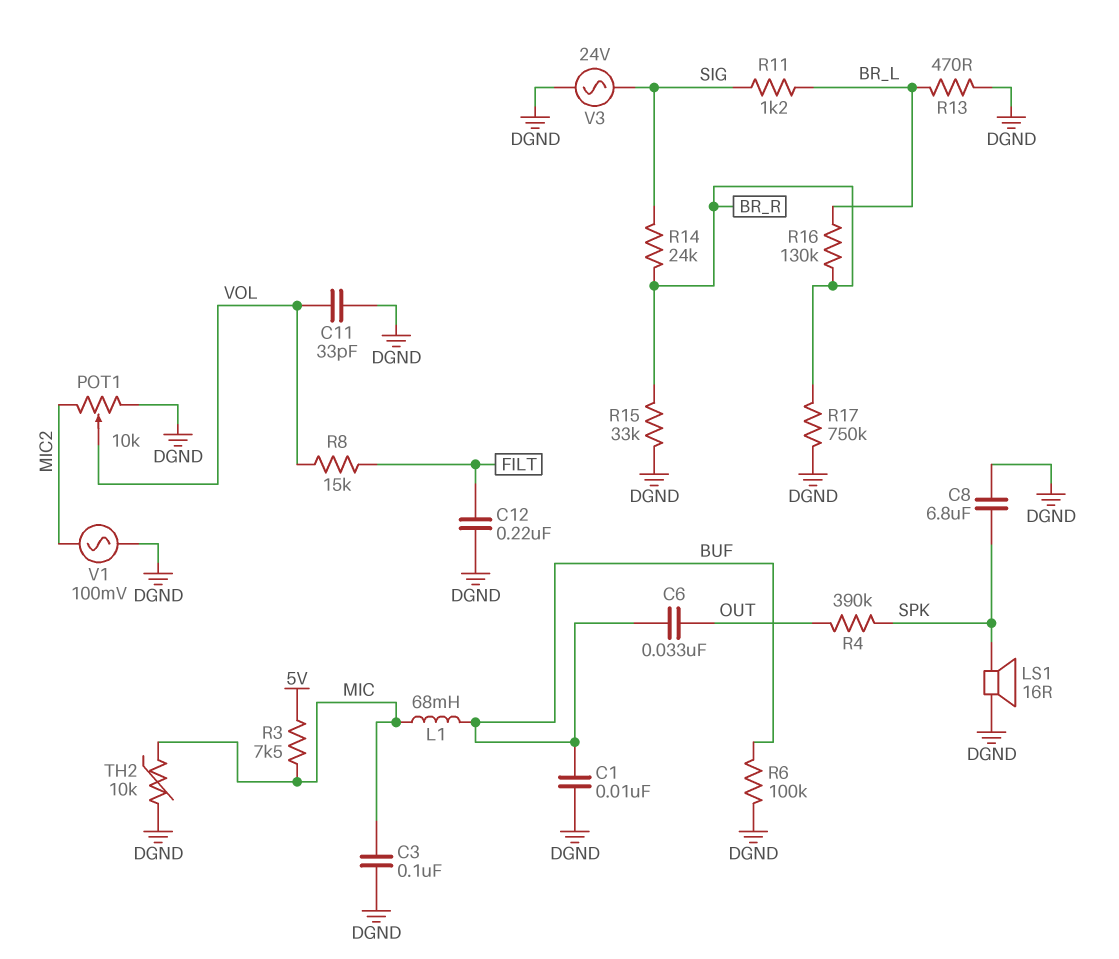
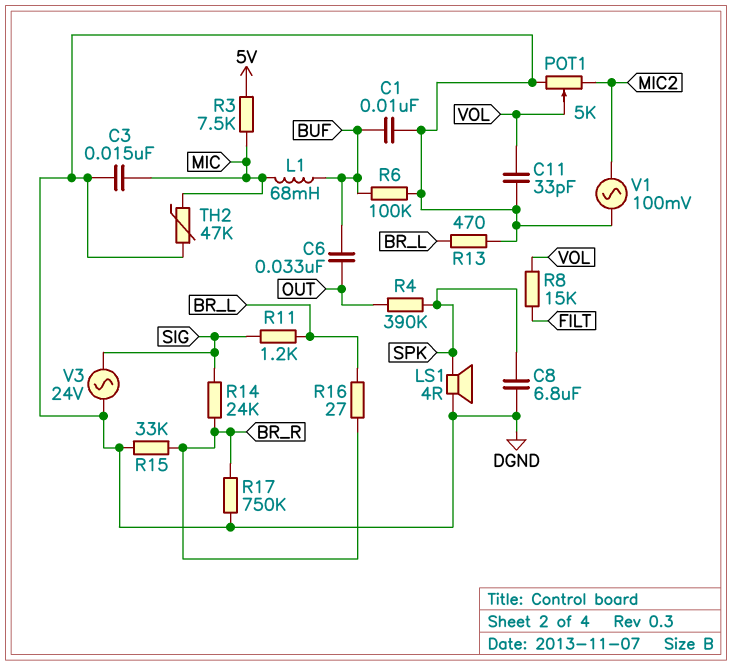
C3: 100nF (DGND, MIC) -> 15nF (DGND, MIC)
C12: 220nF (DGND, FILT) -> none
LS1: speaker 16R (DGND, SPK) -> speaker 4R (DGND, SPK)
POT1: 10k (DGND, MIC2, wiper VOL) -> 5k (DGND, MIC2, wiper VOL)
R16: 130k (BR_L, BR_R) -> 27 (BR_L, BR_R)
TH2: 10k (DGND, MIC) -> 47k (DGND, MIC)

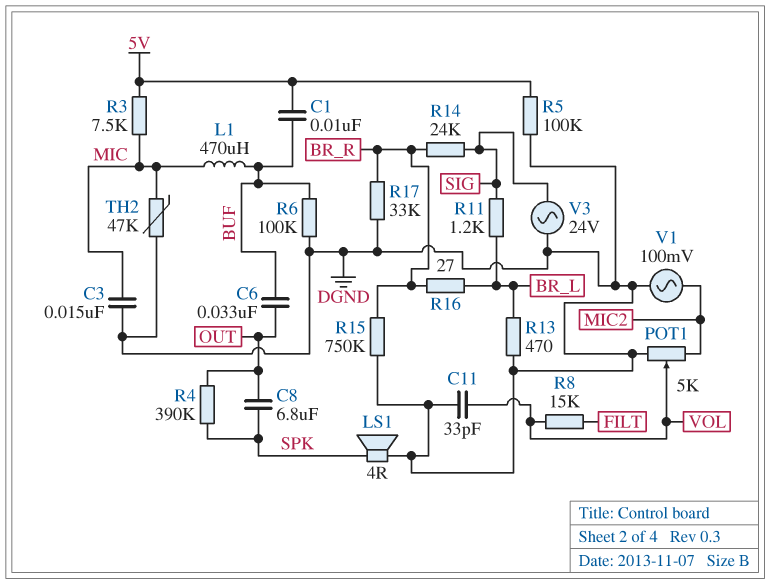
C1: 10nF (BUF, DGND) -> 10nF (5V, BUF)
C8: 6.8uF (DGND, SPK) -> 6.8uF (OUT, SPK)
L1: 68mH (BUF, MIC) -> 470uH (BUF, MIC)
R5: none -> 100k (5V, DGND)
R15: 33k (BR_R, DGND) -> 750k (BR_R, DGND)
R17: 750k (BR_R, DGND) -> 33k (BR_R, DGND)

